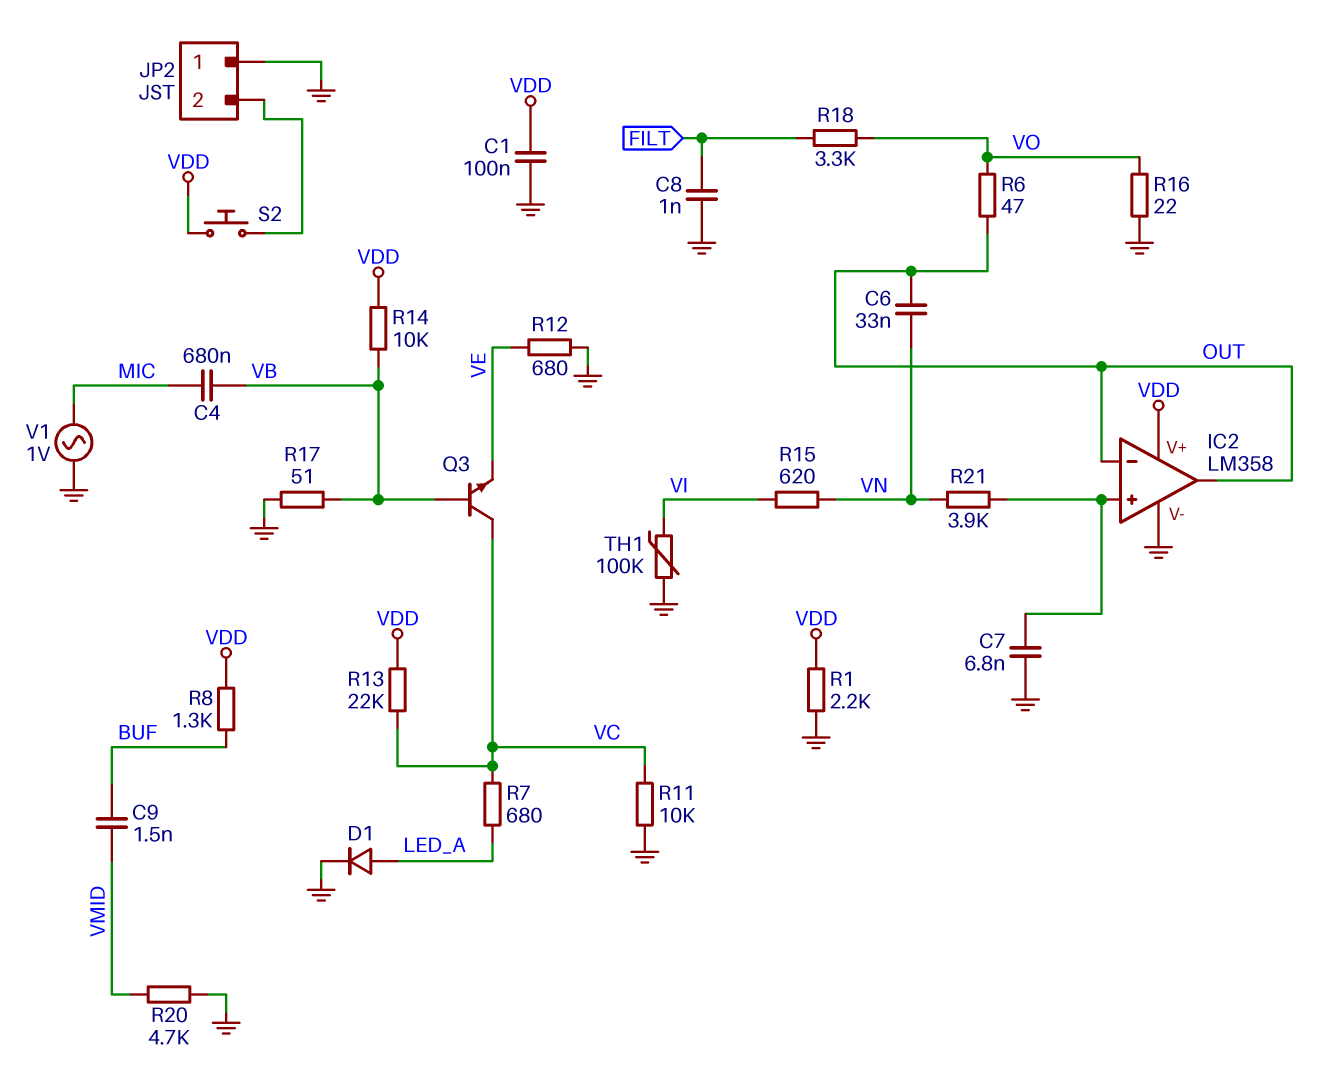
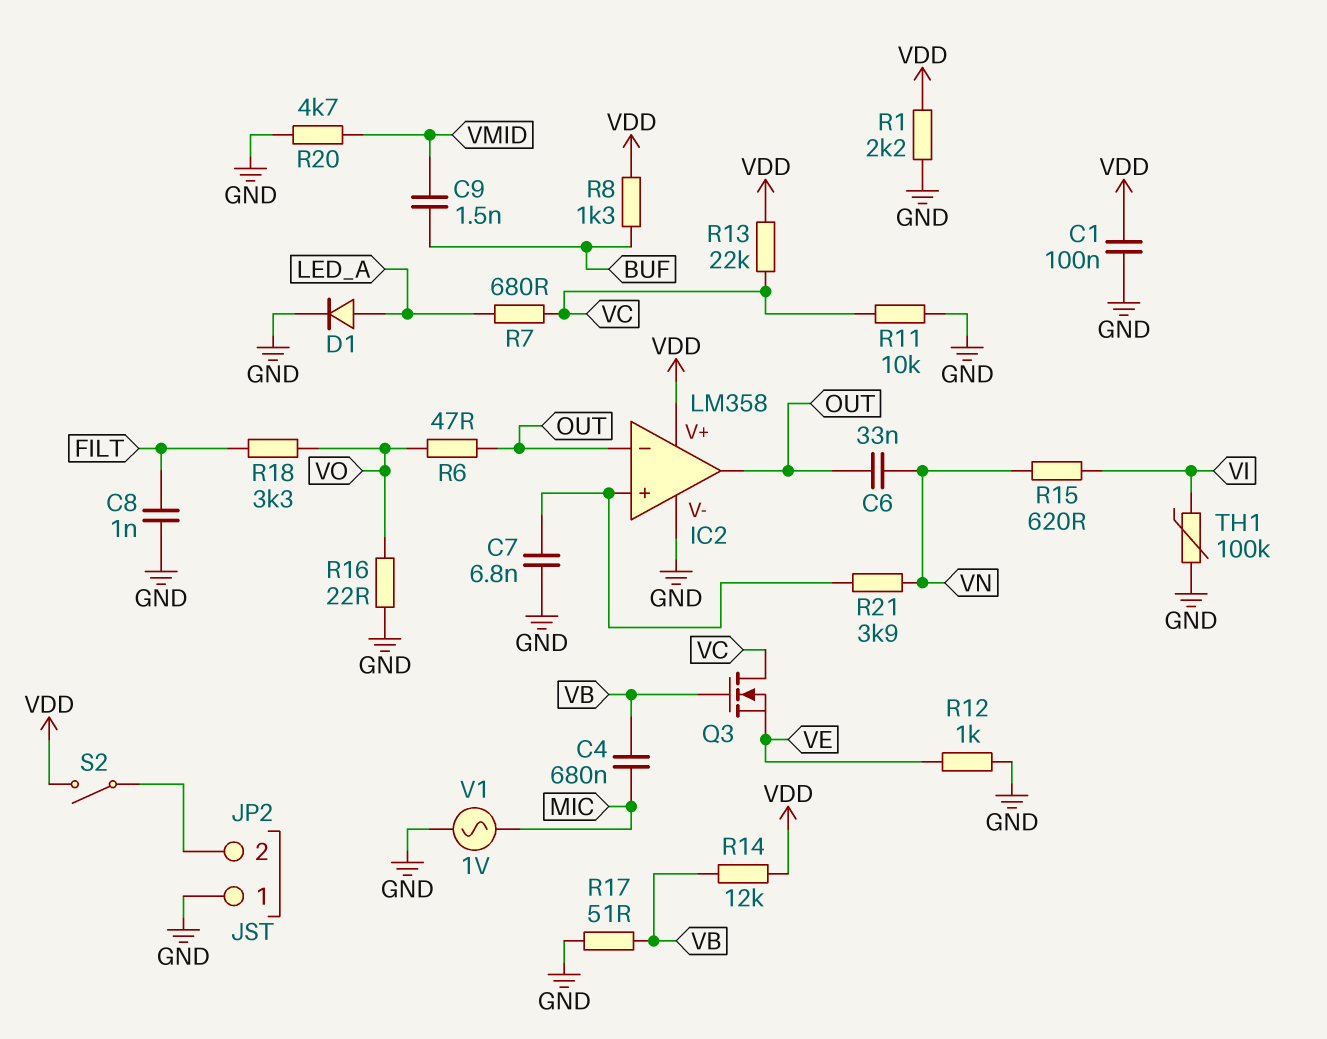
Q3: NPN (B VB, C VC, E VE) -> NMOS (G VB, D VC, S VE)
R12: 680 (GND, VE) -> 1k (GND, VE)
R14: 10k (VB, VDD) -> 12k (VB, VDD)
S2: button (JP2/2, VDD) -> switch (JP2/2, VDD)

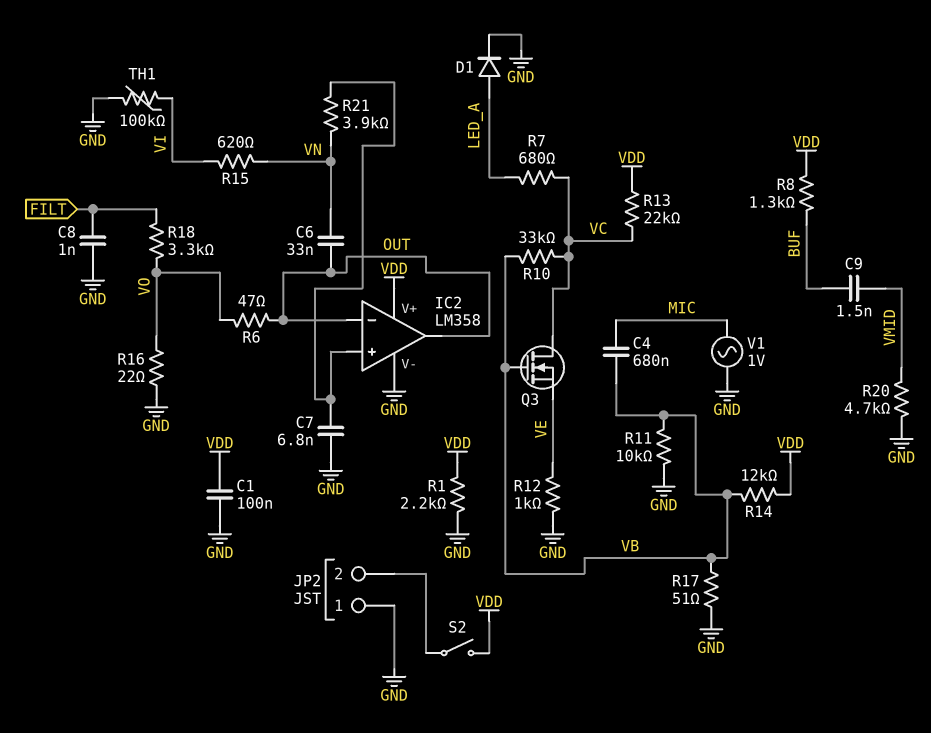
R10: none -> 33k (VB, VC)
R11: 10k (GND, VC) -> 10k (GND, VB)

